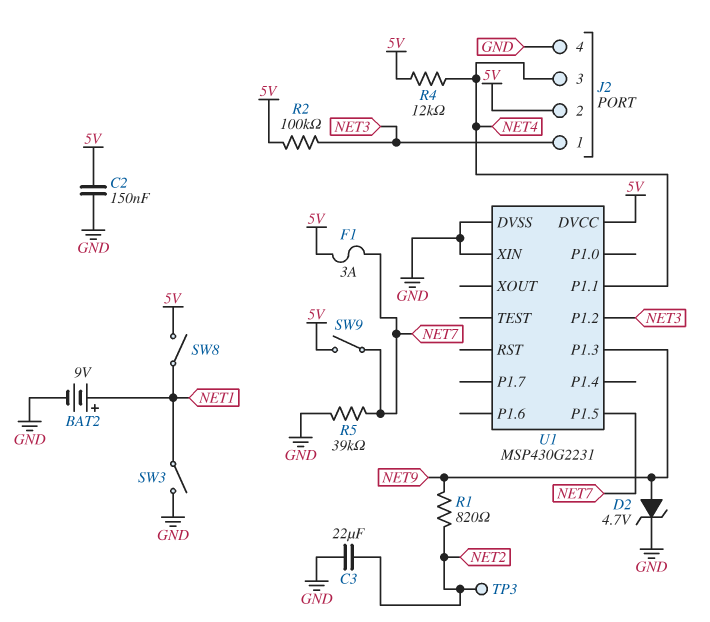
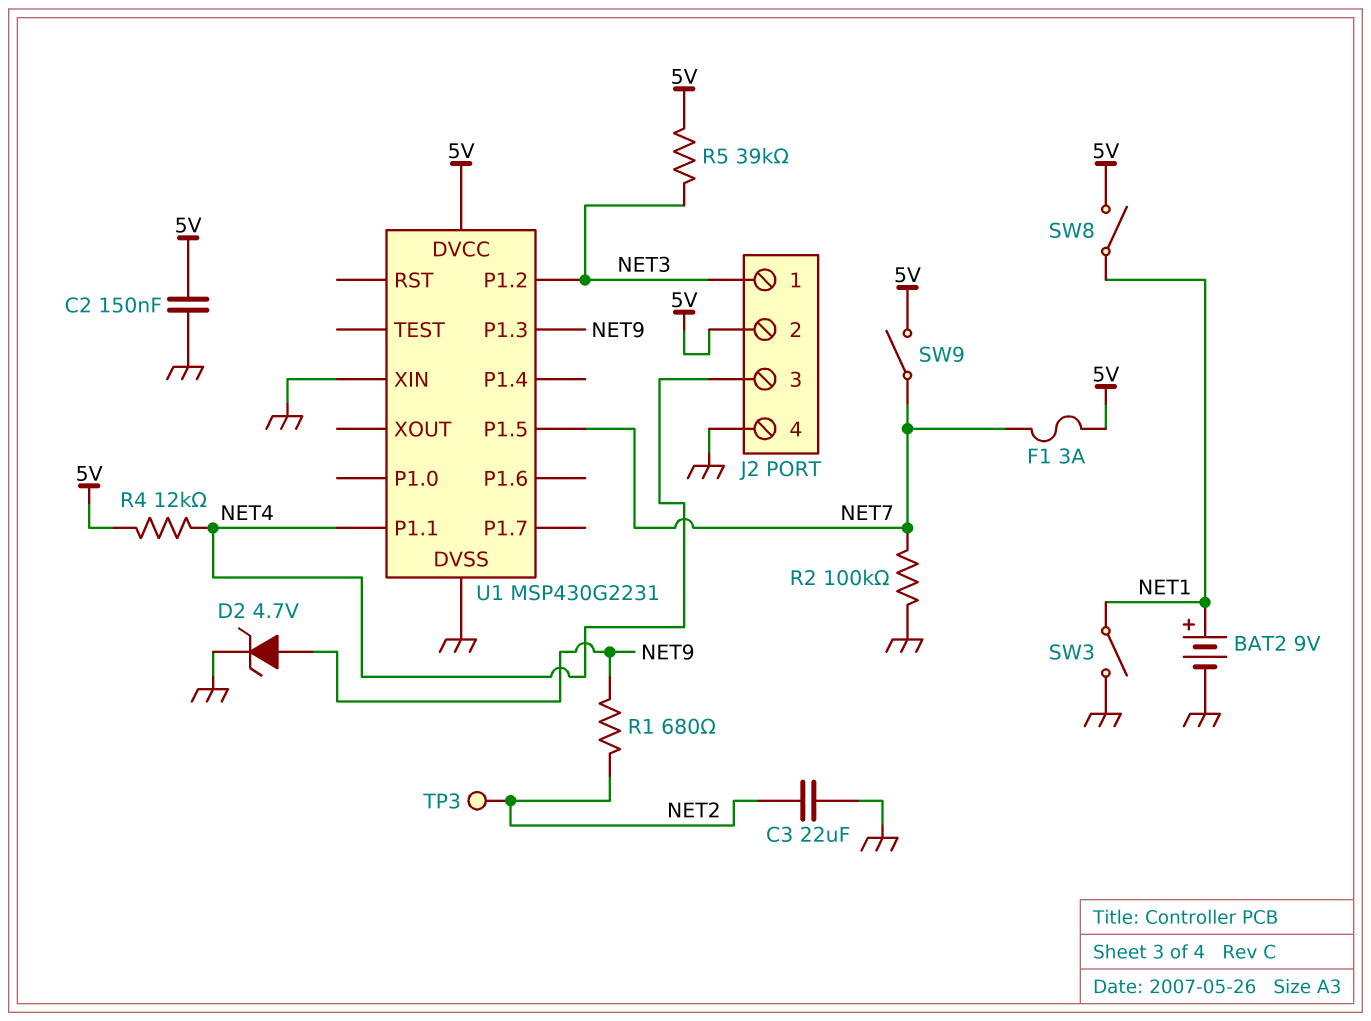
R1: 820 (NET2, NET9) -> 680 (NET2, NET9)
R2: 100k (5V, NET3) -> 100k (GND, NET7)
R5: 39k (GND, NET7) -> 39k (5V, NET3)

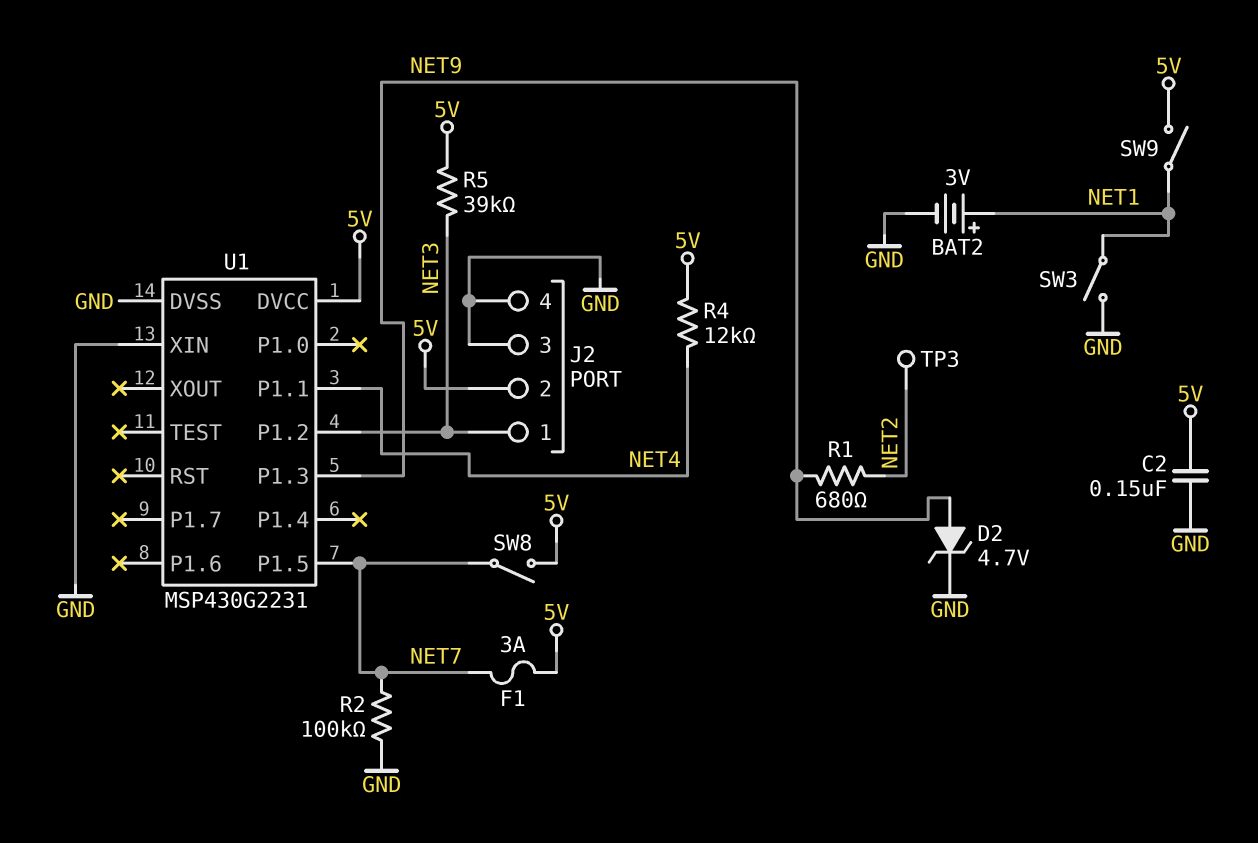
BAT2: 9V (plus NET1, minus GND) -> 3V (plus NET1, minus GND)
C3: 22uF (GND, NET2) -> none
J2 pin 3: NET4 -> GND
SW8: switch (5V, NET1) -> switch (5V, NET7)
SW9: switch (5V, NET7) -> switch (5V, NET1)

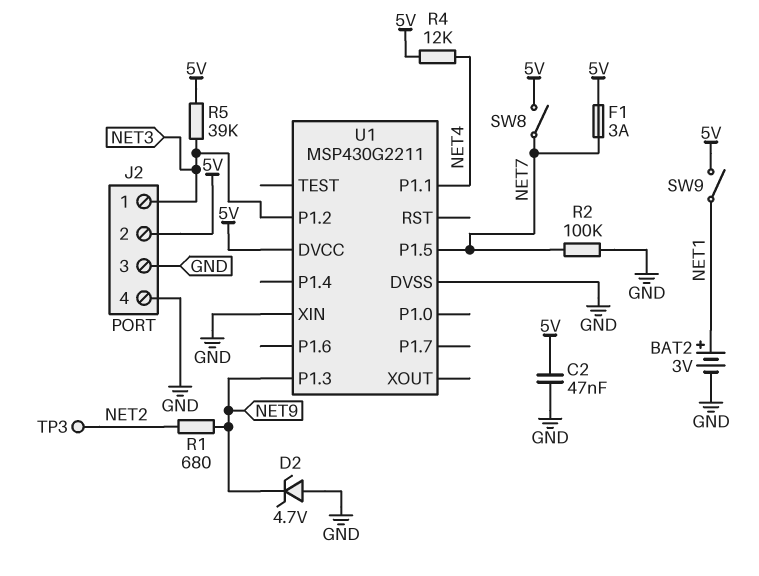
C2: 150nF (5V, GND) -> 47nF (5V, GND)
D2: zener 4.7V (A NET9, K GND) -> zener 4.7V (A GND, K NET9)
SW3: switch (GND, NET1) -> none
U1: MSP430G2231 -> MSP430G2211

